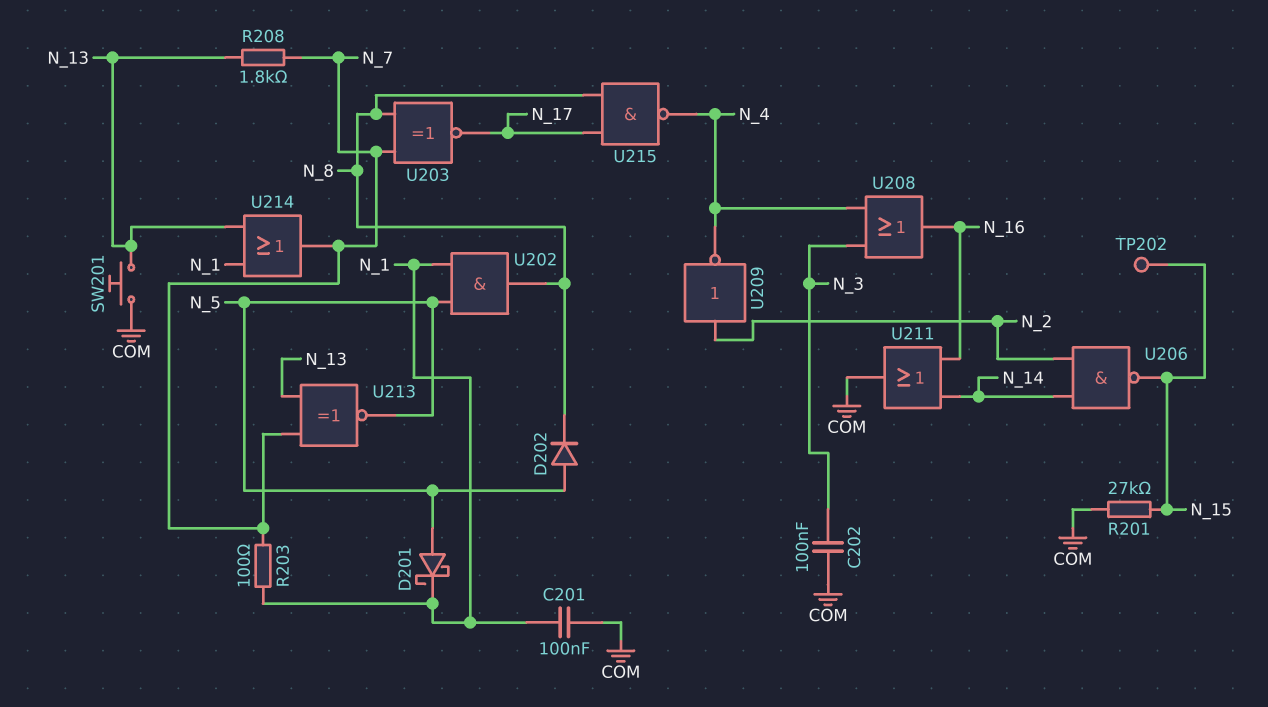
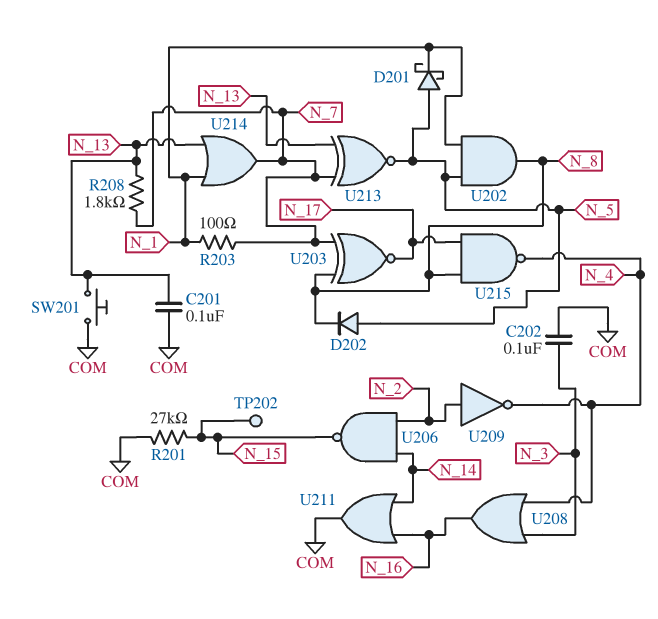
C201: 100nF (COM, N_1) -> 100nF (COM, N_13)

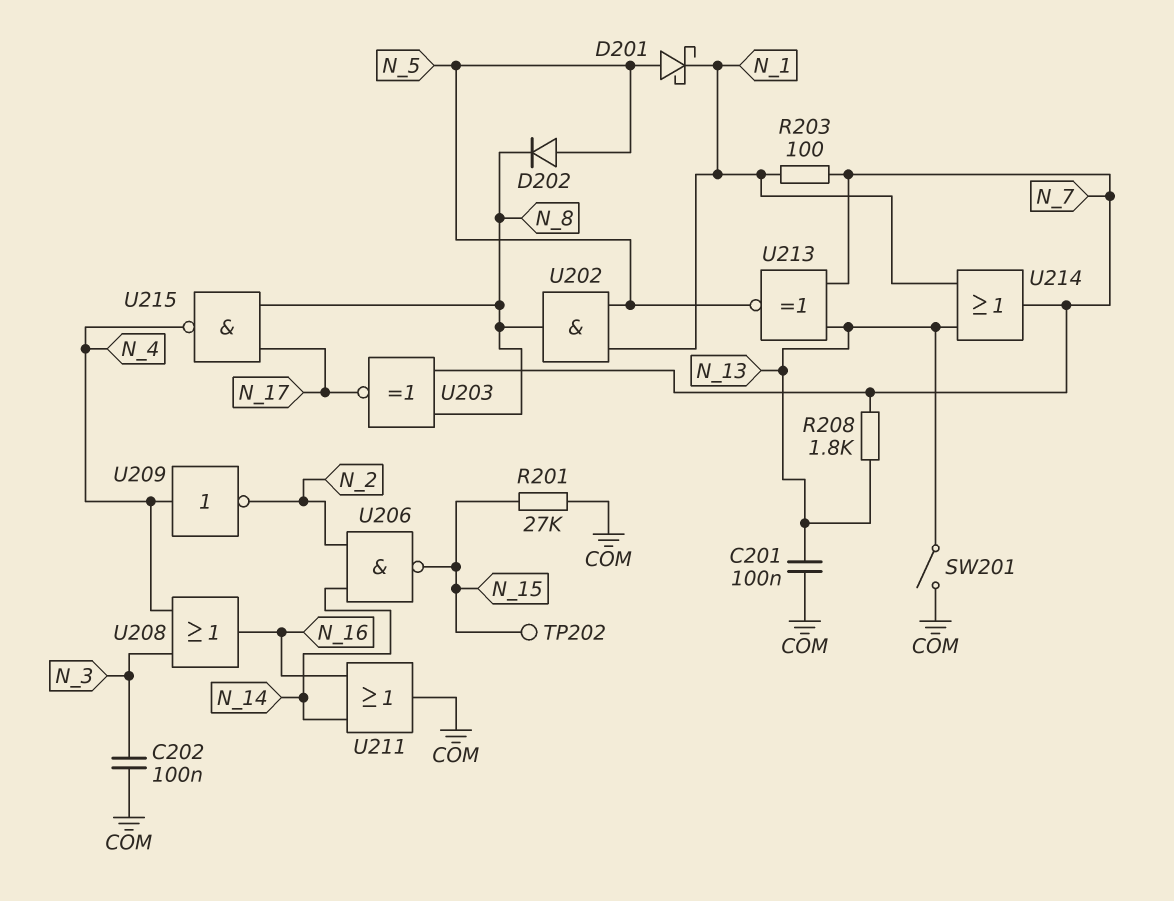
SW201: button (COM, N_13) -> switch (COM, N_13)
U209: NOT (in N_2, out N_4) -> NOT (in N_4, out N_2)

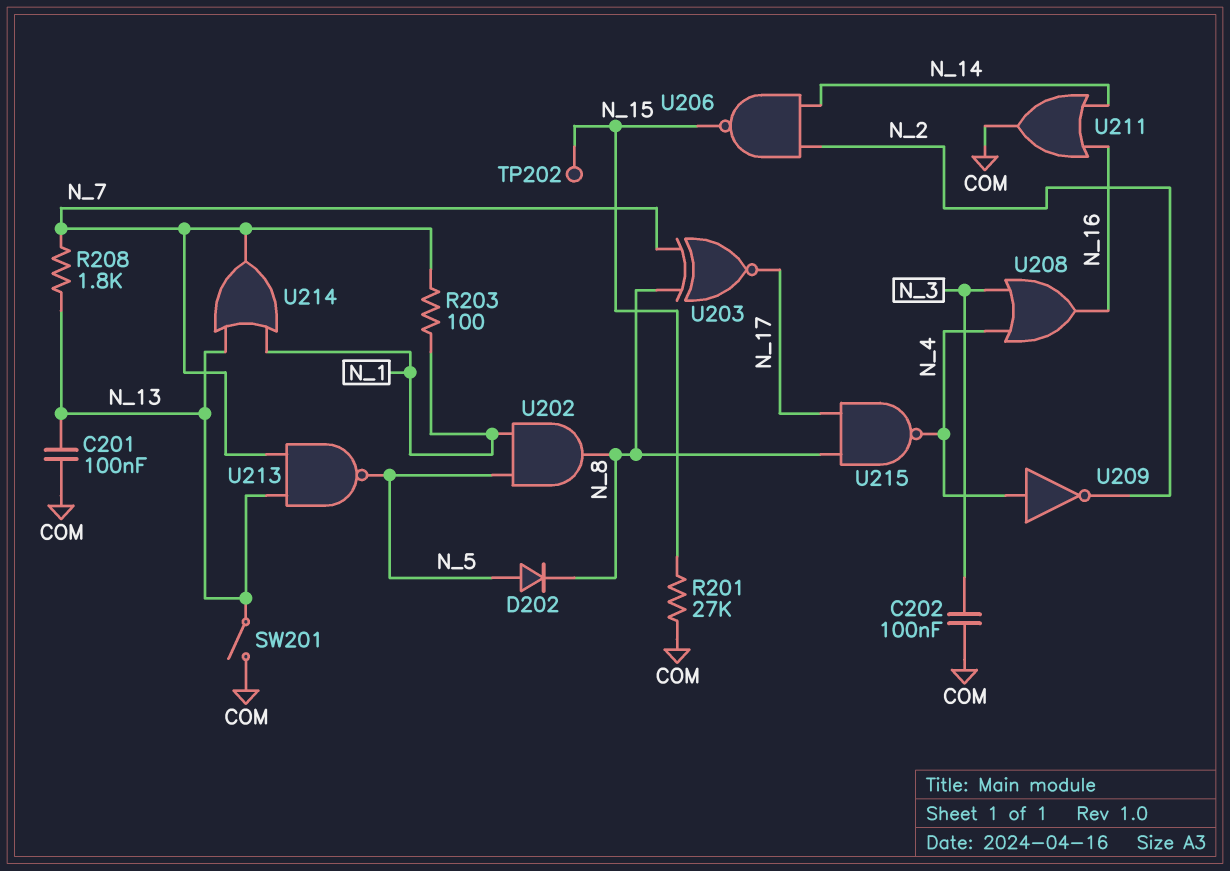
D201: schottky (A N_5, K N_1) -> none
U213: XNOR (in N_7, in N_13, out N_5) -> NAND (in N_7, in N_13, out N_5)

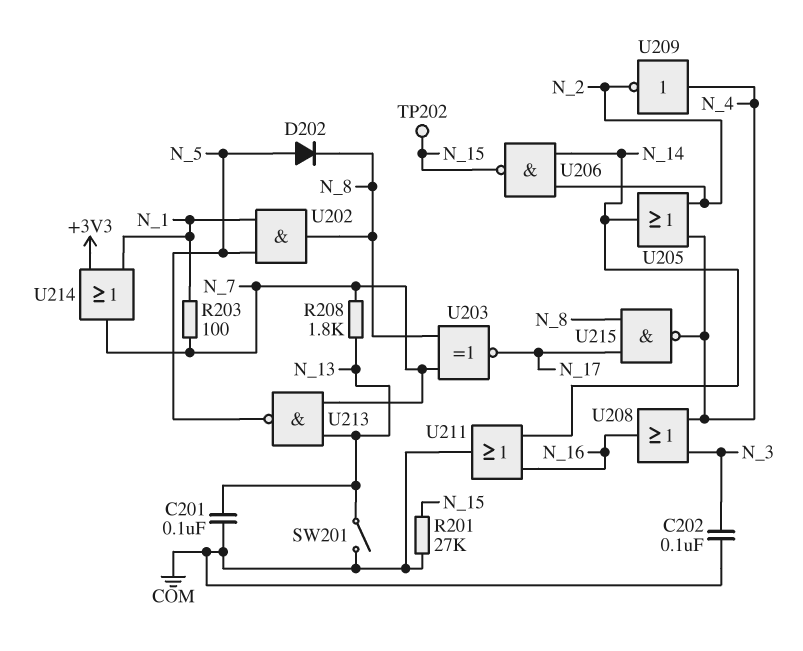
U205: none -> OR (in N_2, in N_4, out N_14)
U214: OR (in N_1, in N_13, out N_7) -> OR (in +3V3, in N_1, out N_7)

